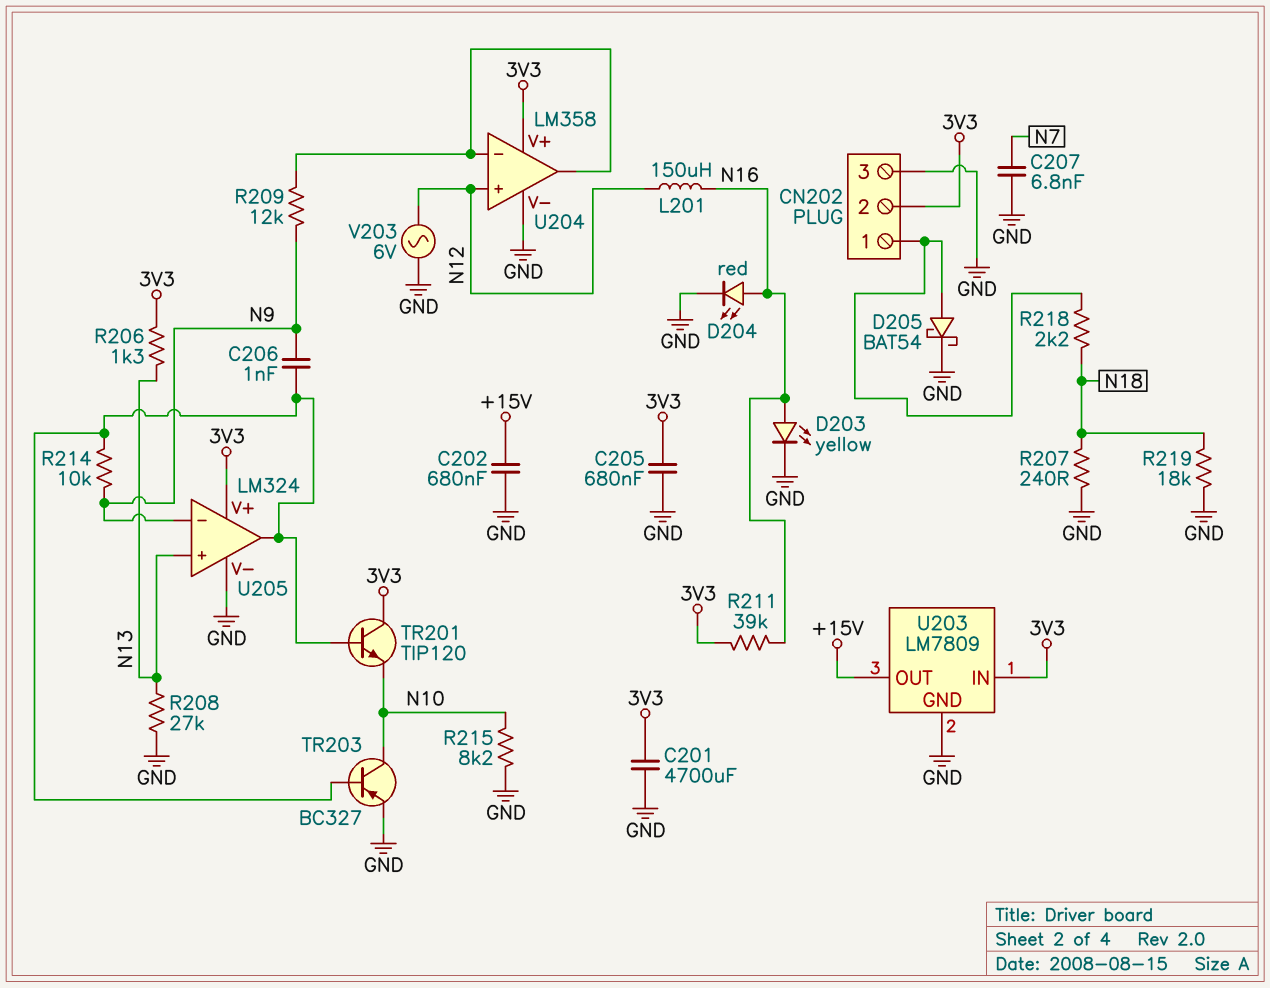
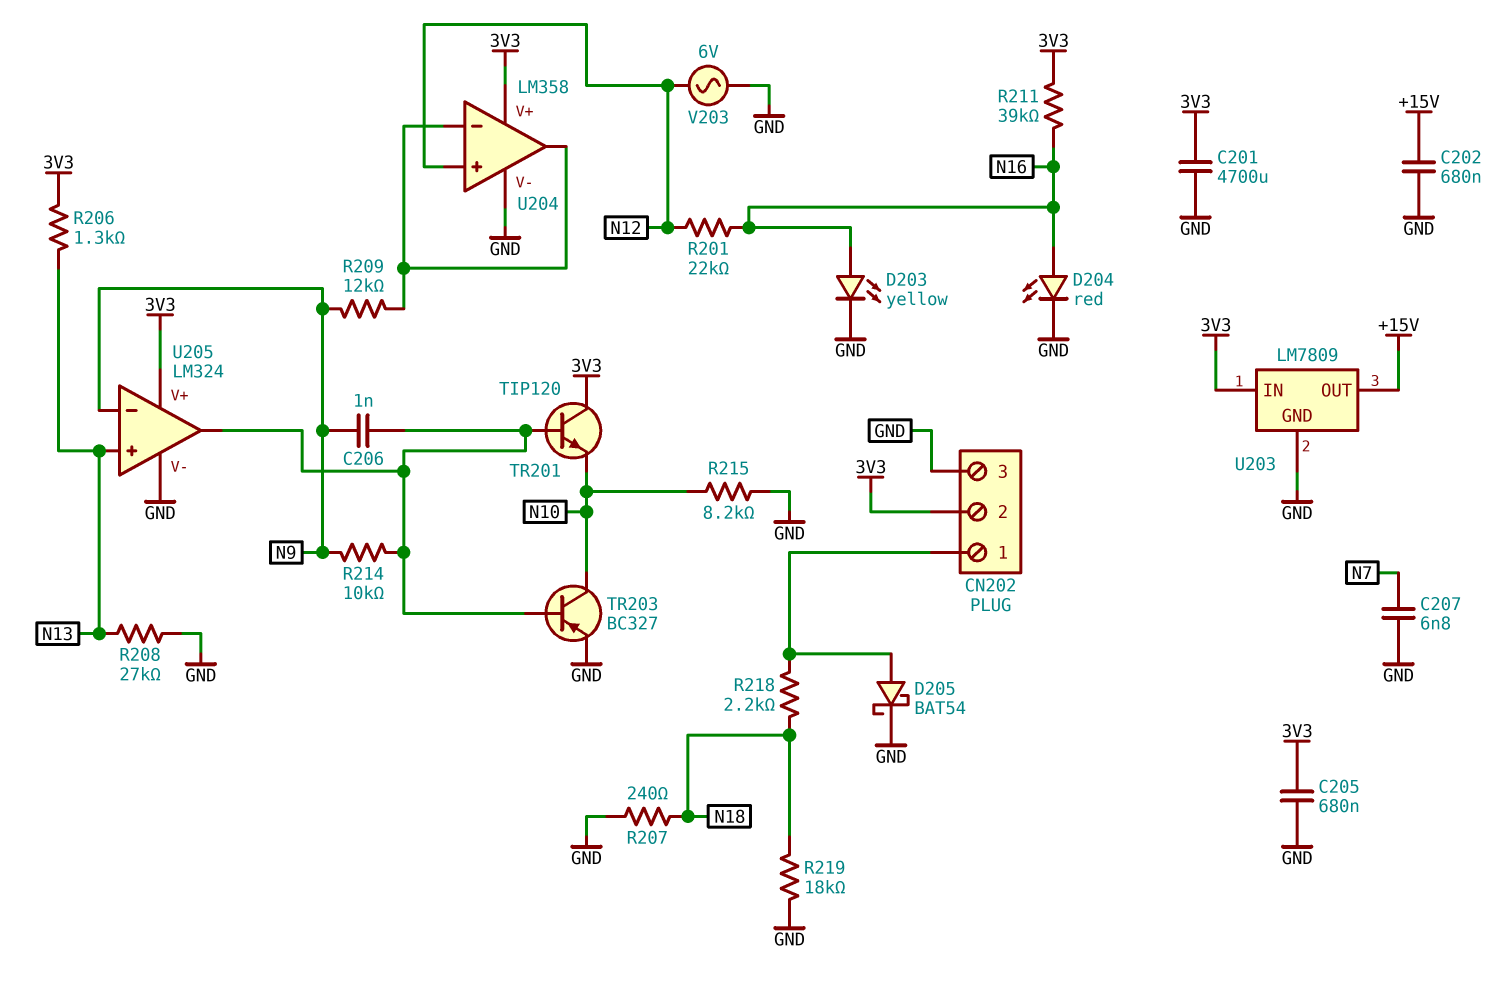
L201: 150uH (N12, N16) -> none
R201: none -> 22k (N12, N16)

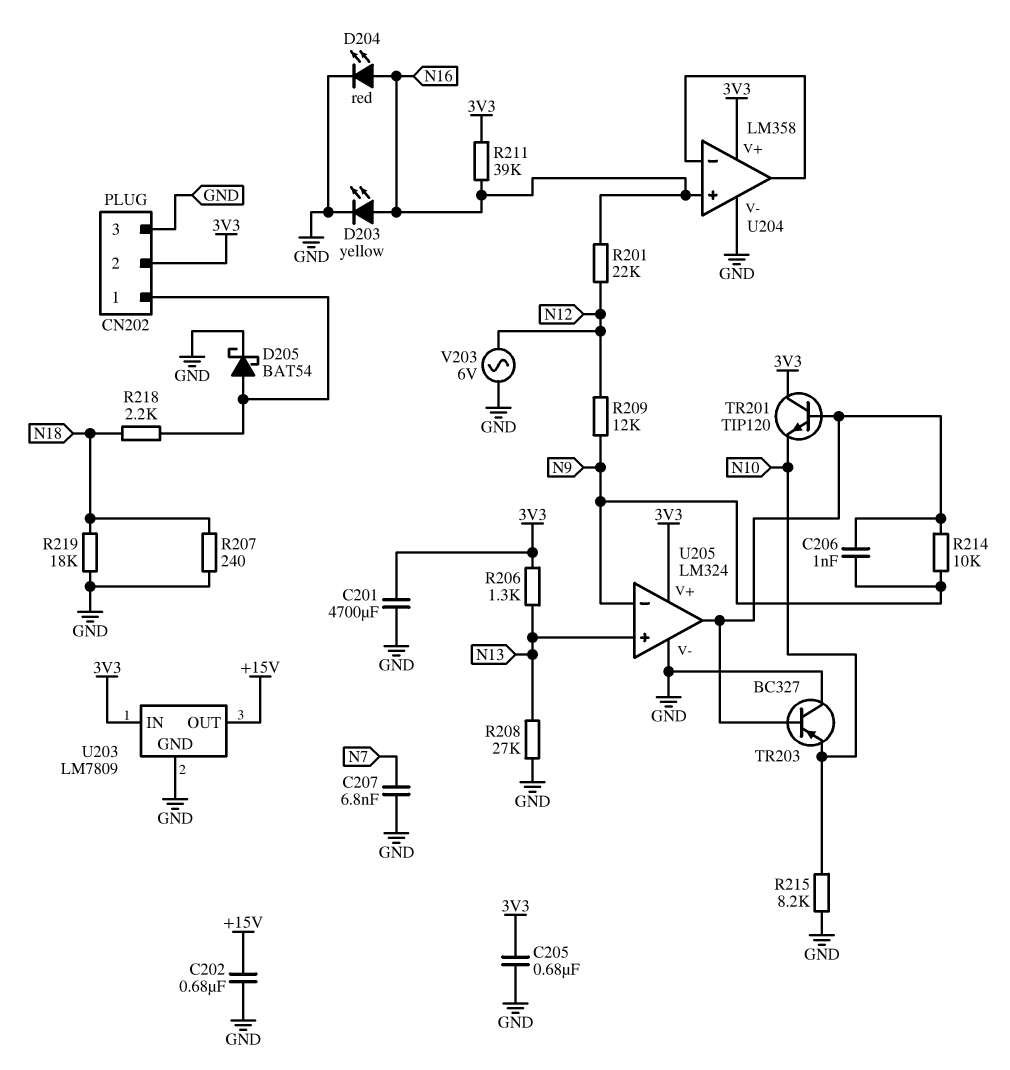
R209: 12k (N9, U204/in-) -> 12k (N9, N12)
TR203: PNP BC327 (B U205/out, C N10, E GND) -> PNP BC327 (B U205/out, C GND, E N10)
U204 pin in+: N12 -> N16

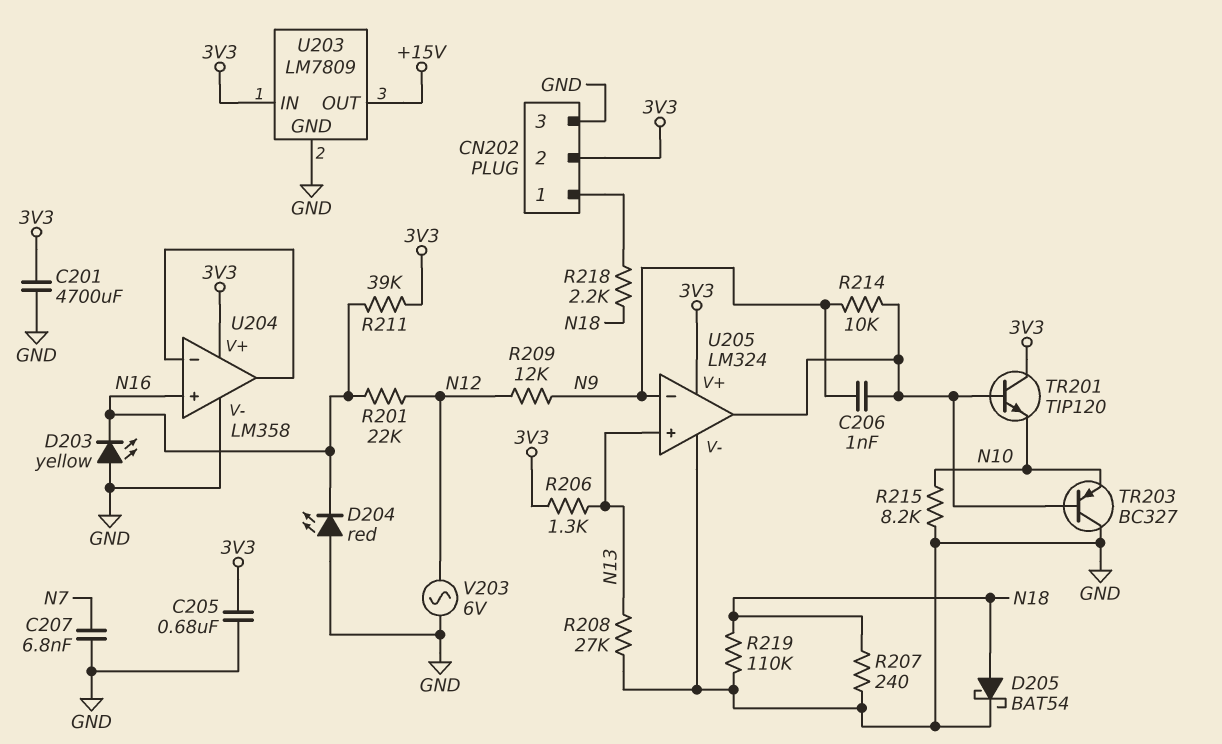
C202: 680nF (+15V, GND) -> none
D203: LED yellow (A N16, K GND) -> LED yellow (A GND, K N16)
D204: LED red (A N16, K GND) -> LED red (A GND, K N16)
D205: schottky BAT54 (A CN202/1, K GND) -> schottky BAT54 (A N18, K GND)
R219: 18k (GND, N18) -> 110k (GND, N18)

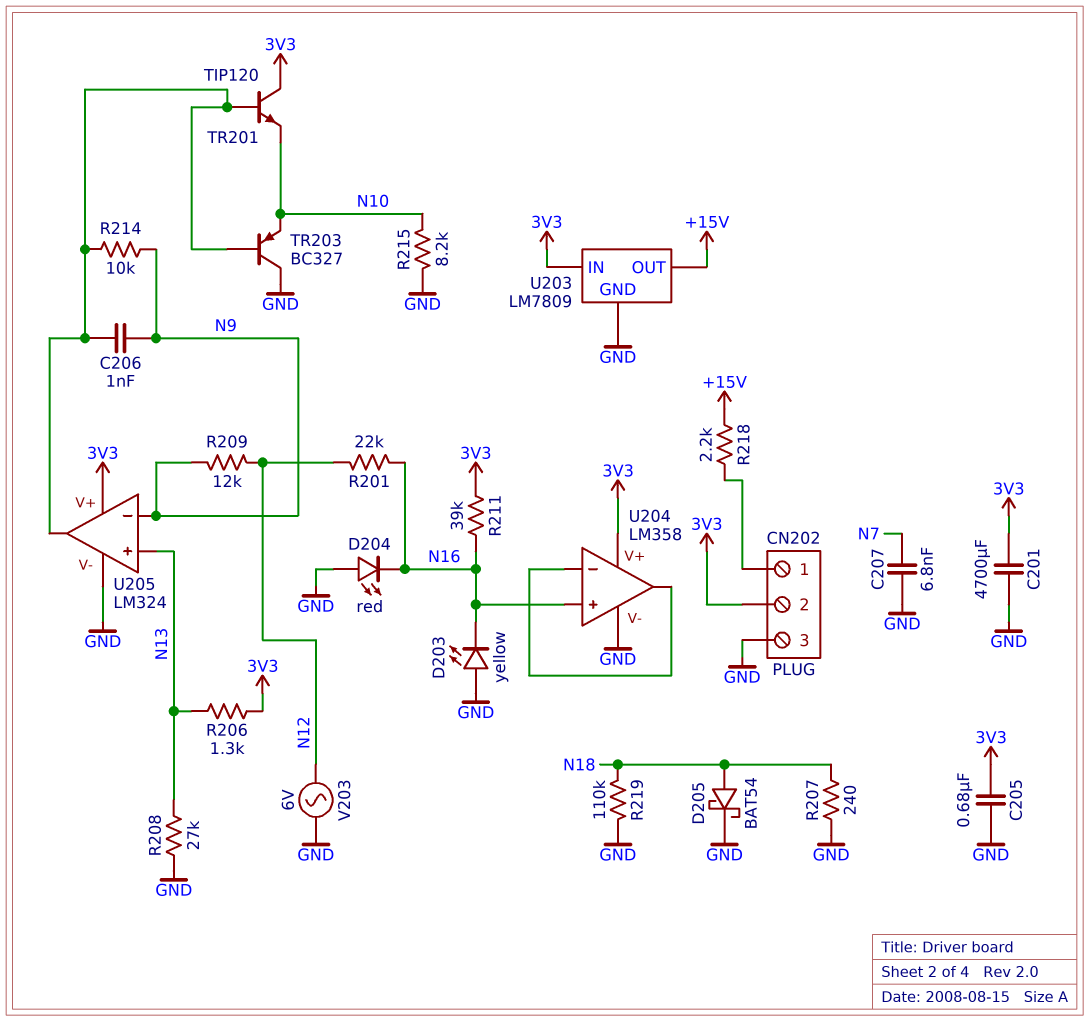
R218: 2.2k (CN202/1, N18) -> 2.2k (+15V, CN202/1)

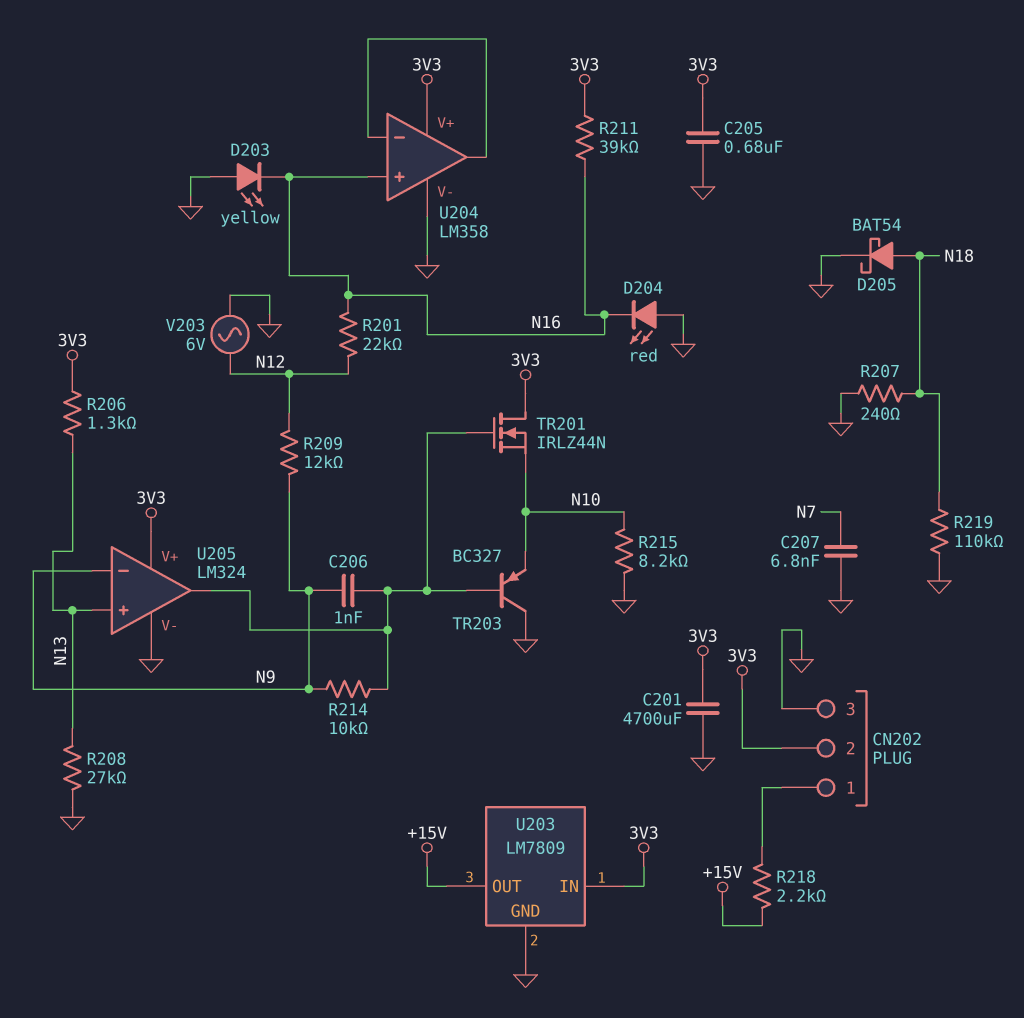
TR201: NPN TIP120 (B U205/out, C 3V3, E N10) -> NMOS IRLZ44N (G U205/out, D 3V3, S N10)

